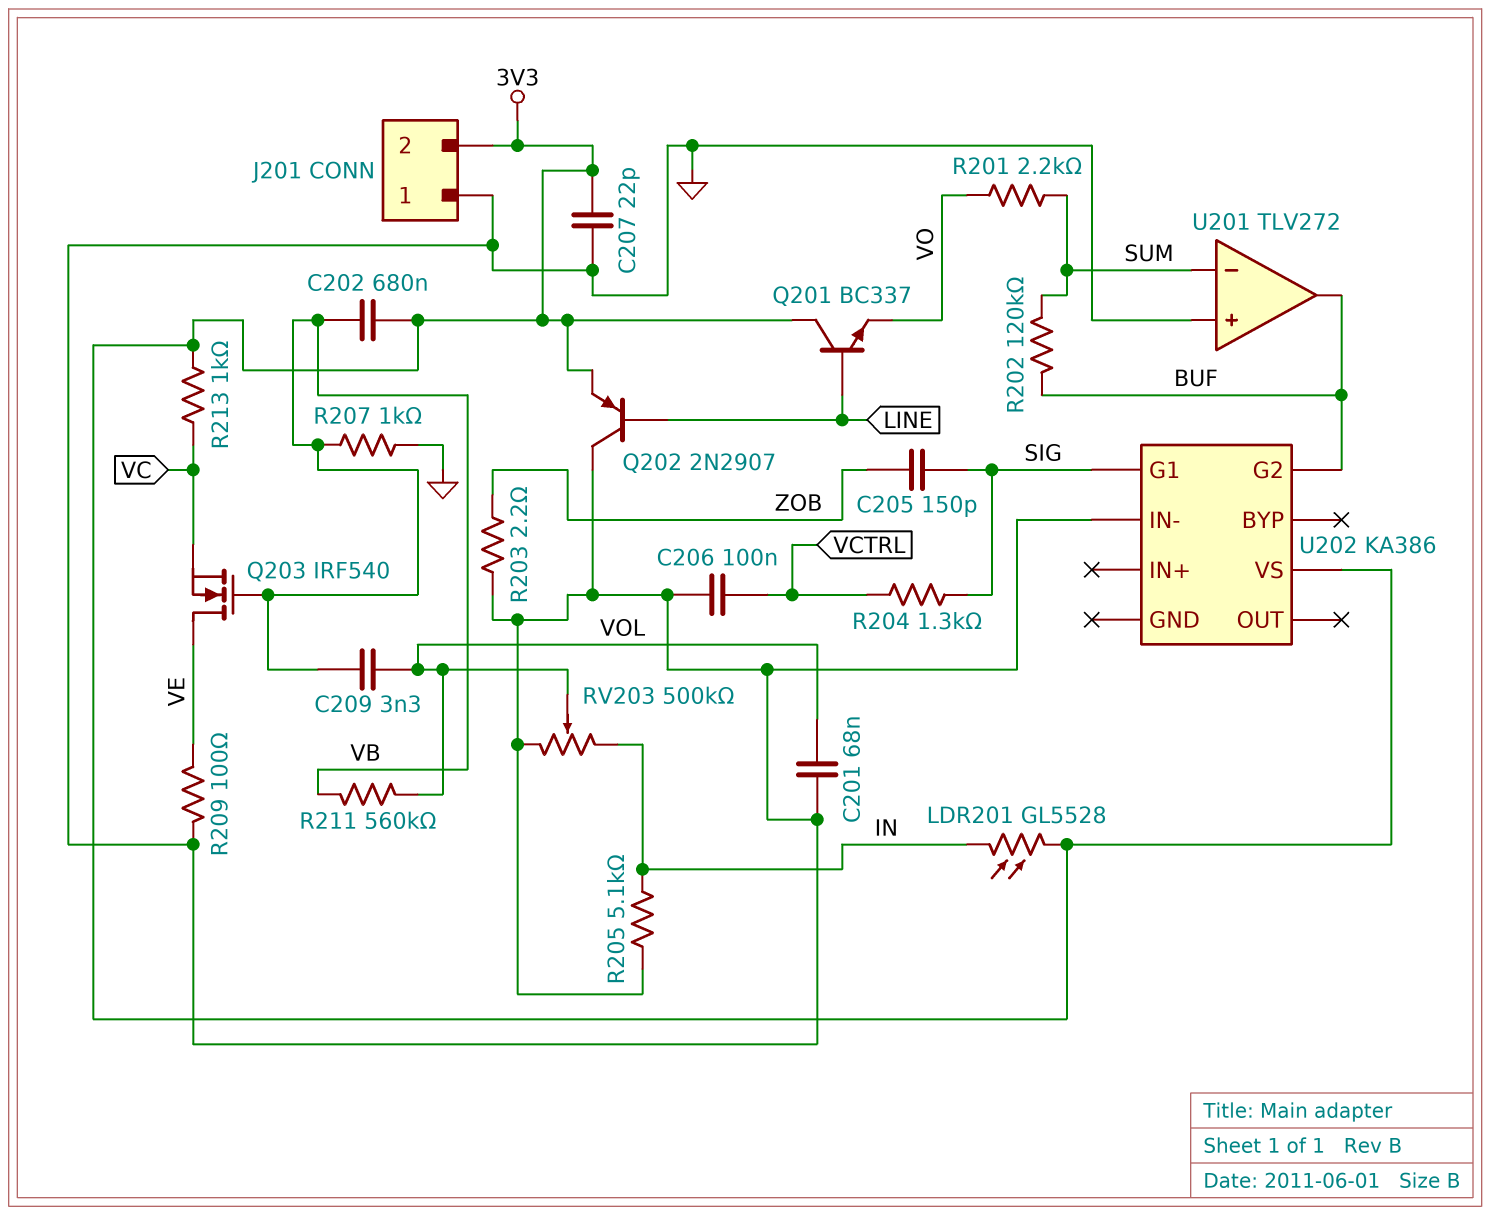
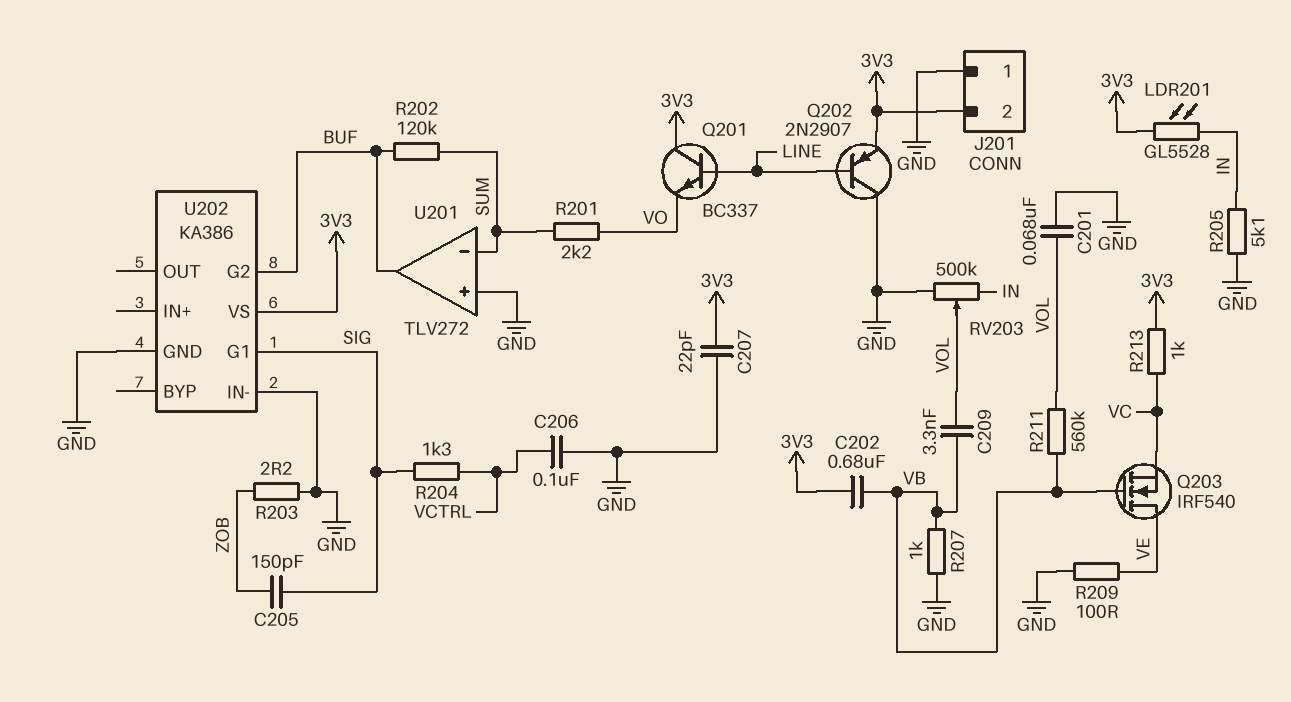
U202 pin GND: none -> GND

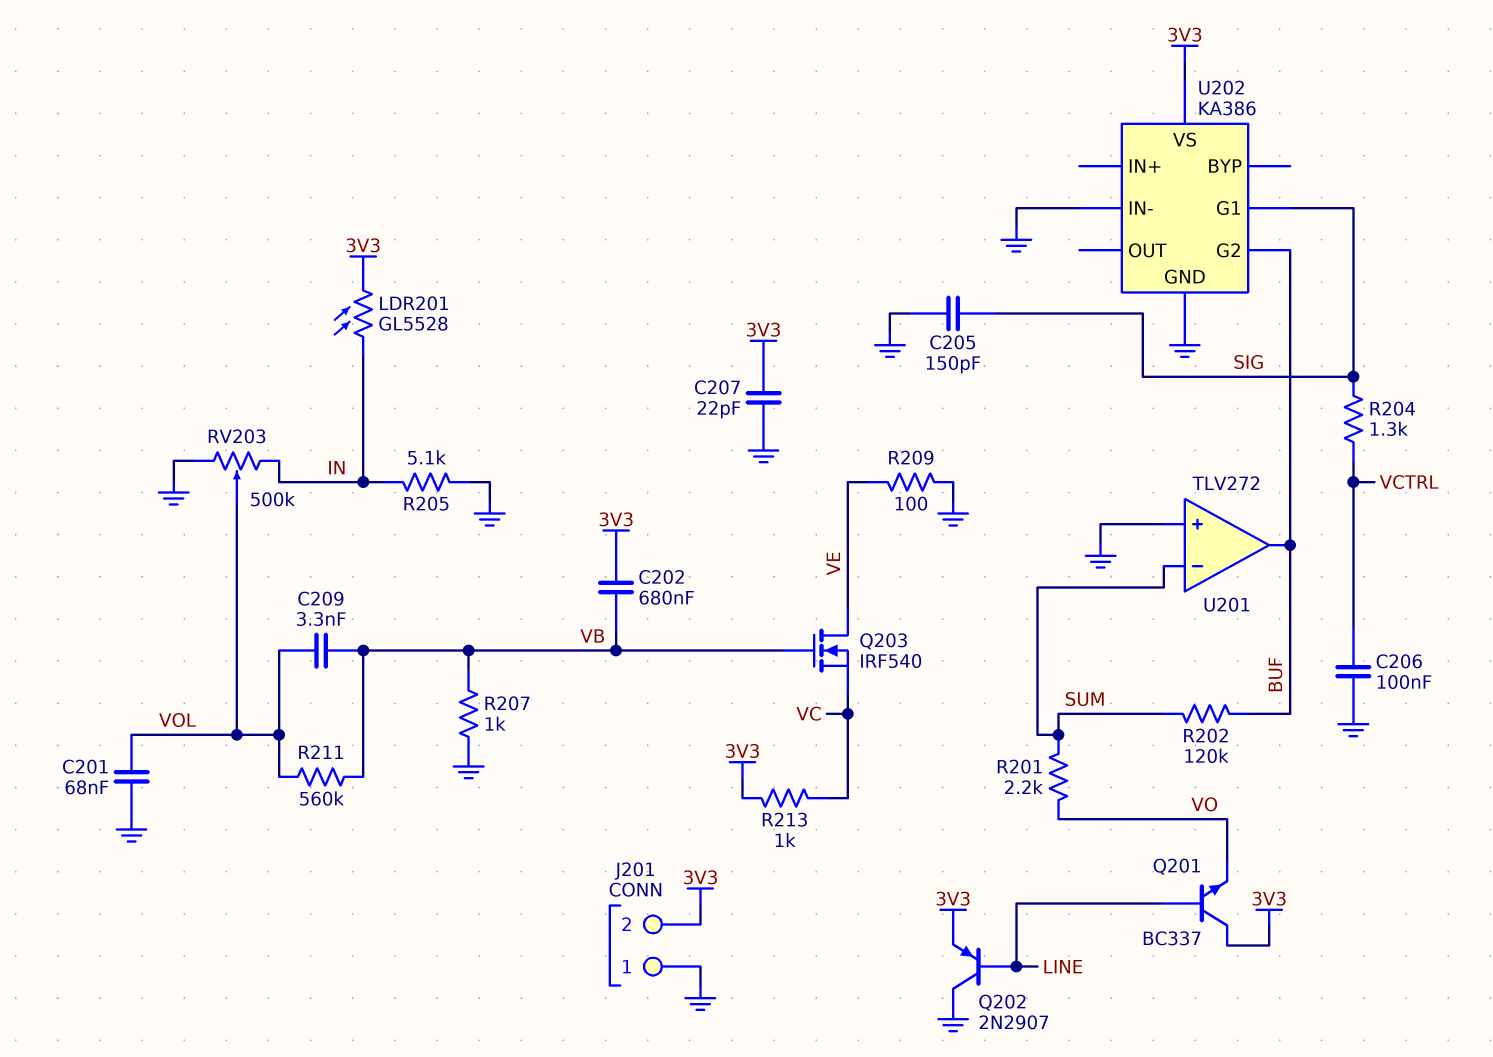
C205: 150pF (SIG, ZOB) -> 150pF (GND, SIG)
R203: 2.2 (GND, ZOB) -> none

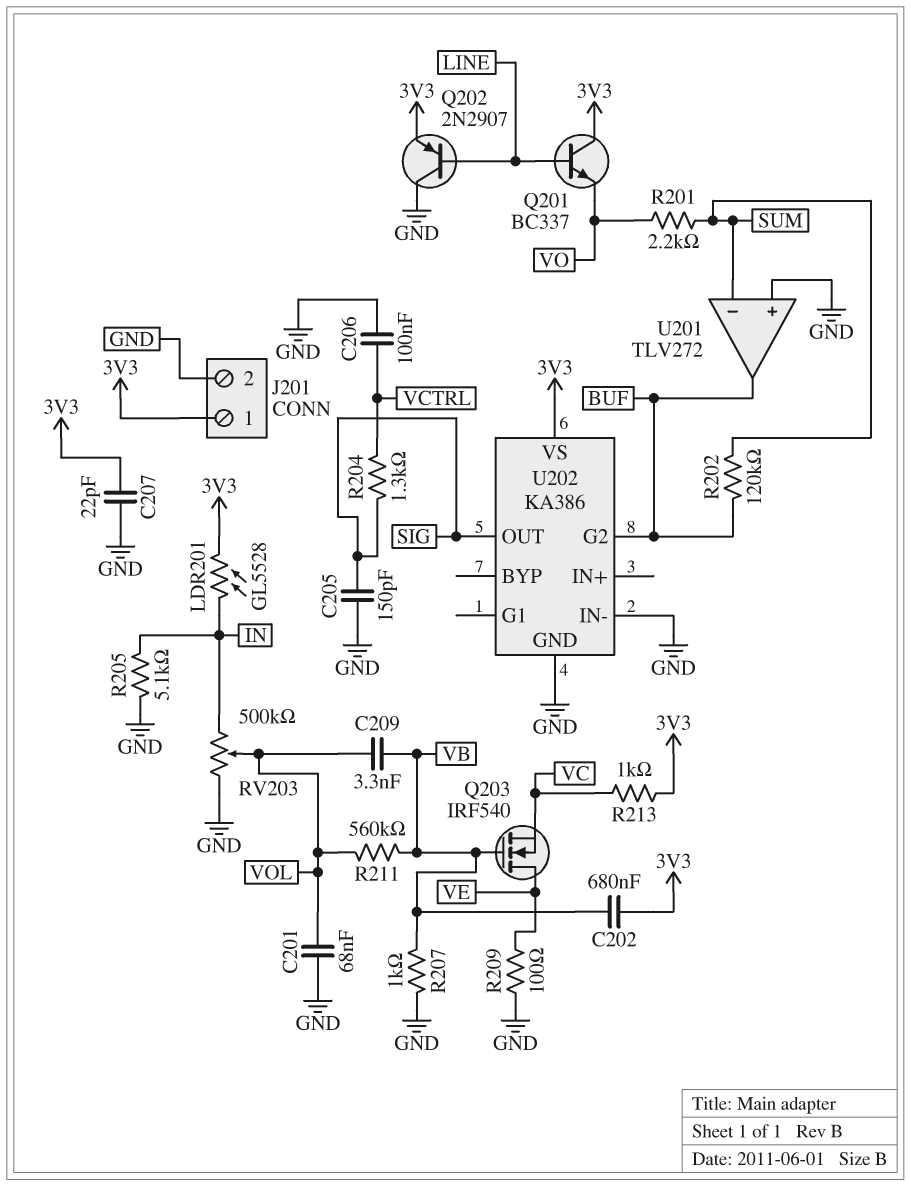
J201 pin 1: GND -> 3V3
J201 pin 2: 3V3 -> GND
U202 pin G1: SIG -> none
U202 pin OUT: none -> SIG

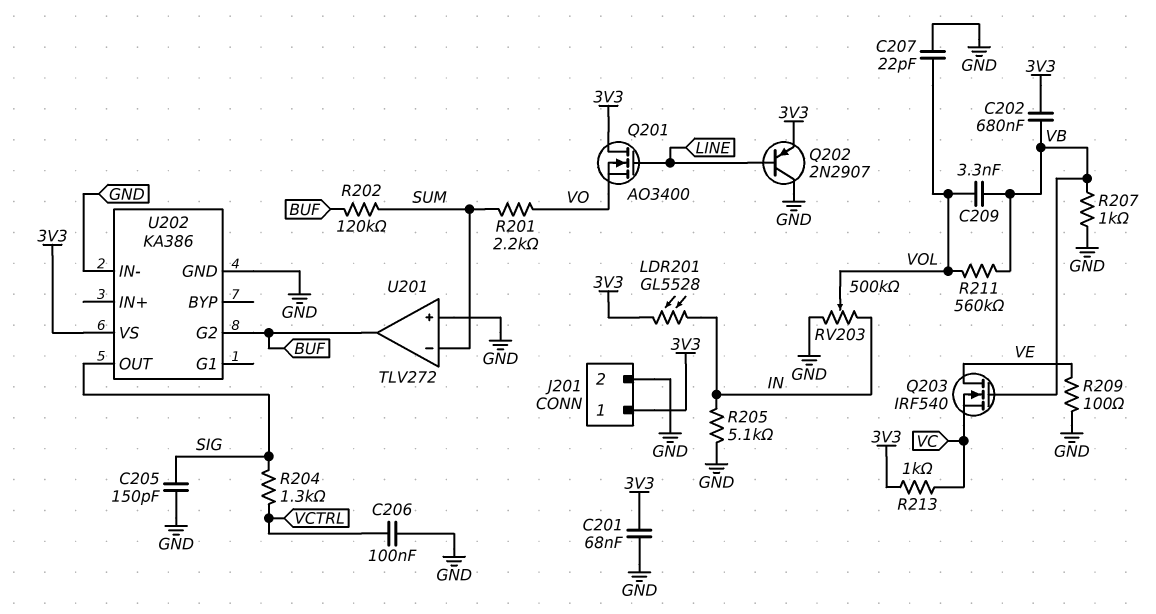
C201: 68nF (GND, VOL) -> 68nF (3V3, GND)
C207: 22pF (3V3, GND) -> 22pF (GND, VOL)
Q201: NPN BC337 (B LINE, C 3V3, E VO) -> NMOS AO3400 (G LINE, D 3V3, S VO)

